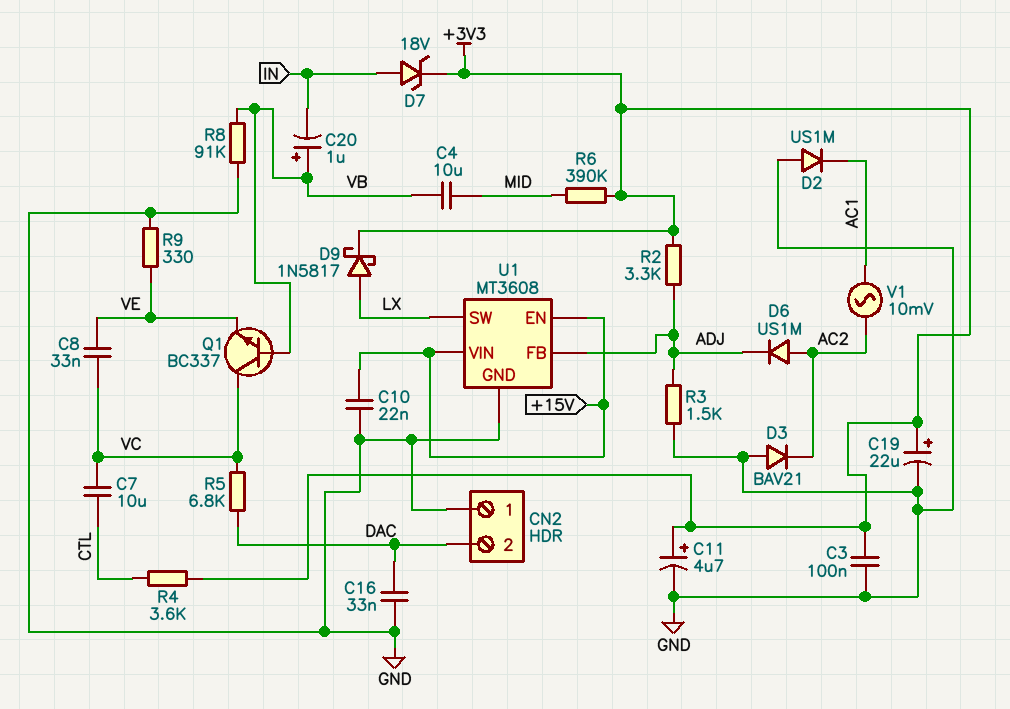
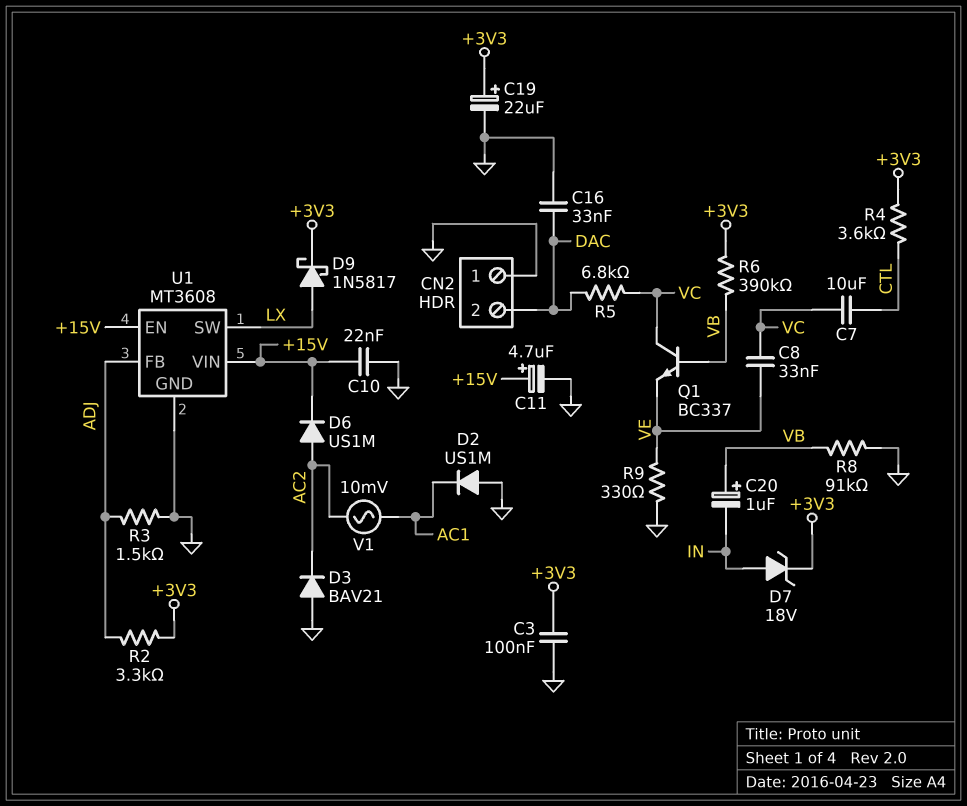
C4: 10uF (MID, VB) -> none
C11: 4.7uF (plus +3V3, minus GND) -> 4.7uF (plus +15V, minus GND)
D6: diode US1M (A AC2, K ADJ) -> diode US1M (A AC2, K +15V)
R6: 390k (+3V3, MID) -> 390k (+3V3, VB)

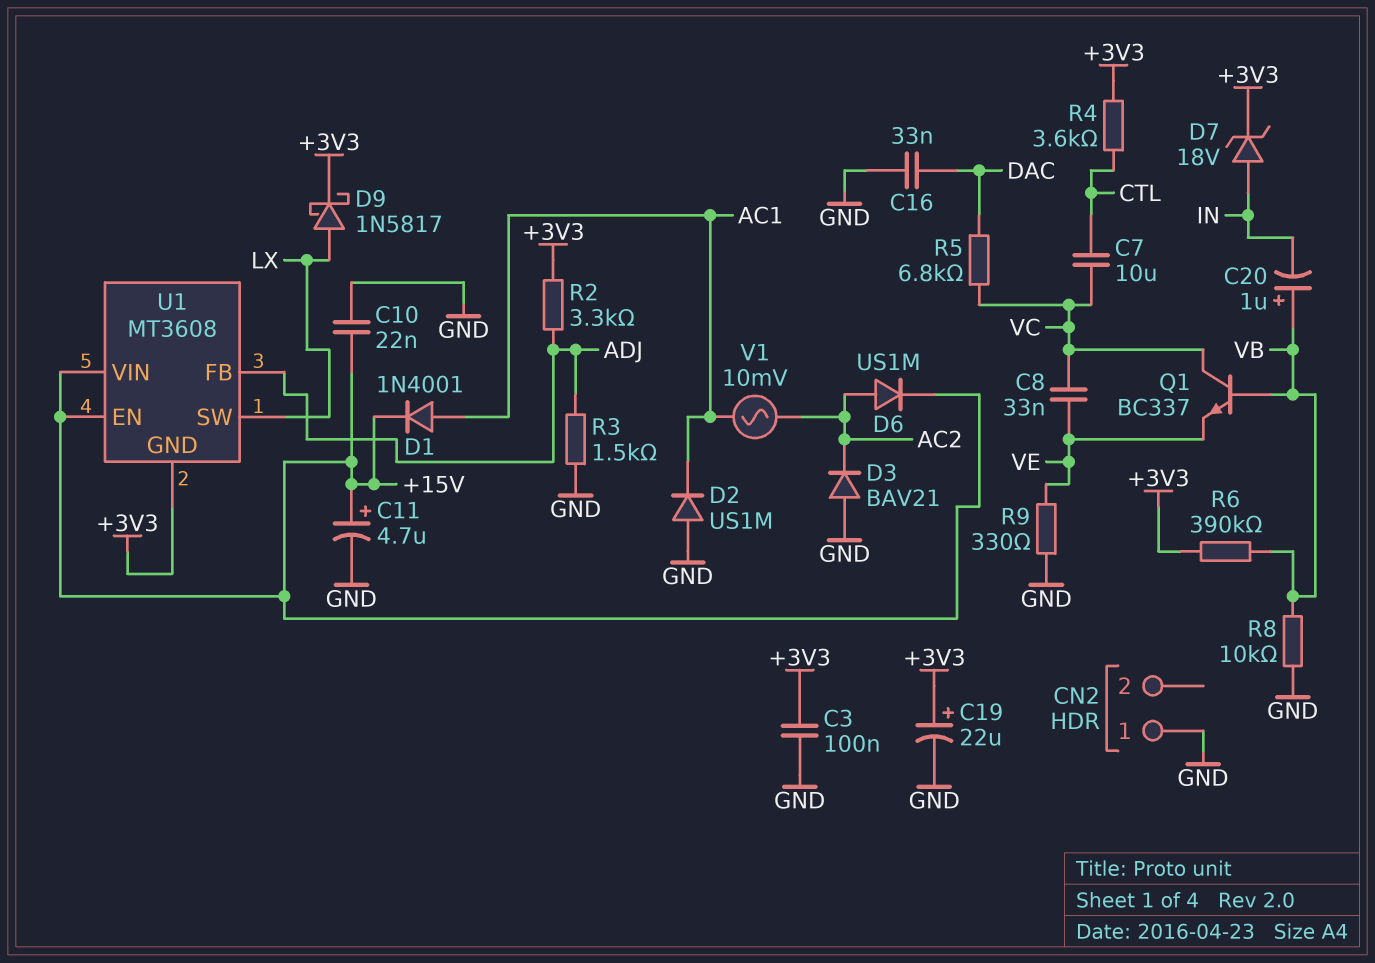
CN2 pin 2: DAC -> none
D1: none -> diode 1N4001 (A AC1, K +15V)
R8: 91k (GND, VB) -> 10k (GND, VB)
U1 pin GND: GND -> +3V3

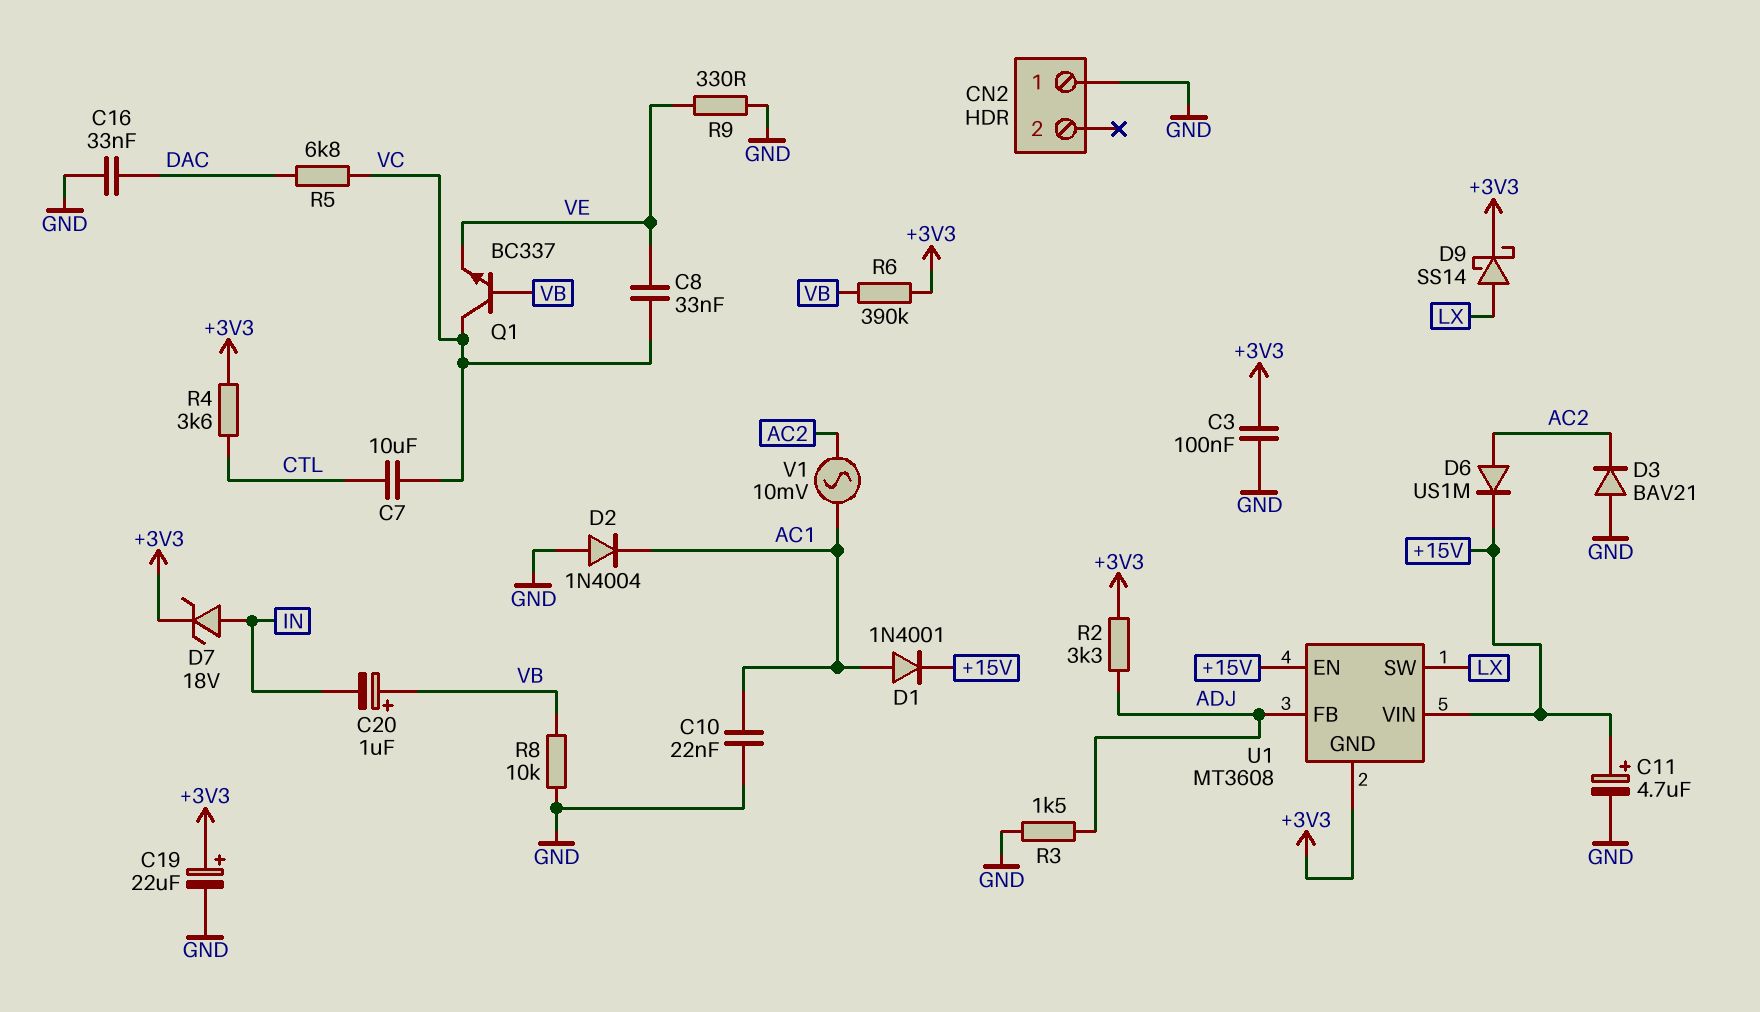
C10: 22nF (+15V, GND) -> 22nF (AC1, GND)
D2: diode US1M (A GND, K AC1) -> diode 1N4004 (A GND, K AC1)
D9: schottky 1N5817 (A LX, K +3V3) -> schottky SS14 (A LX, K +3V3)

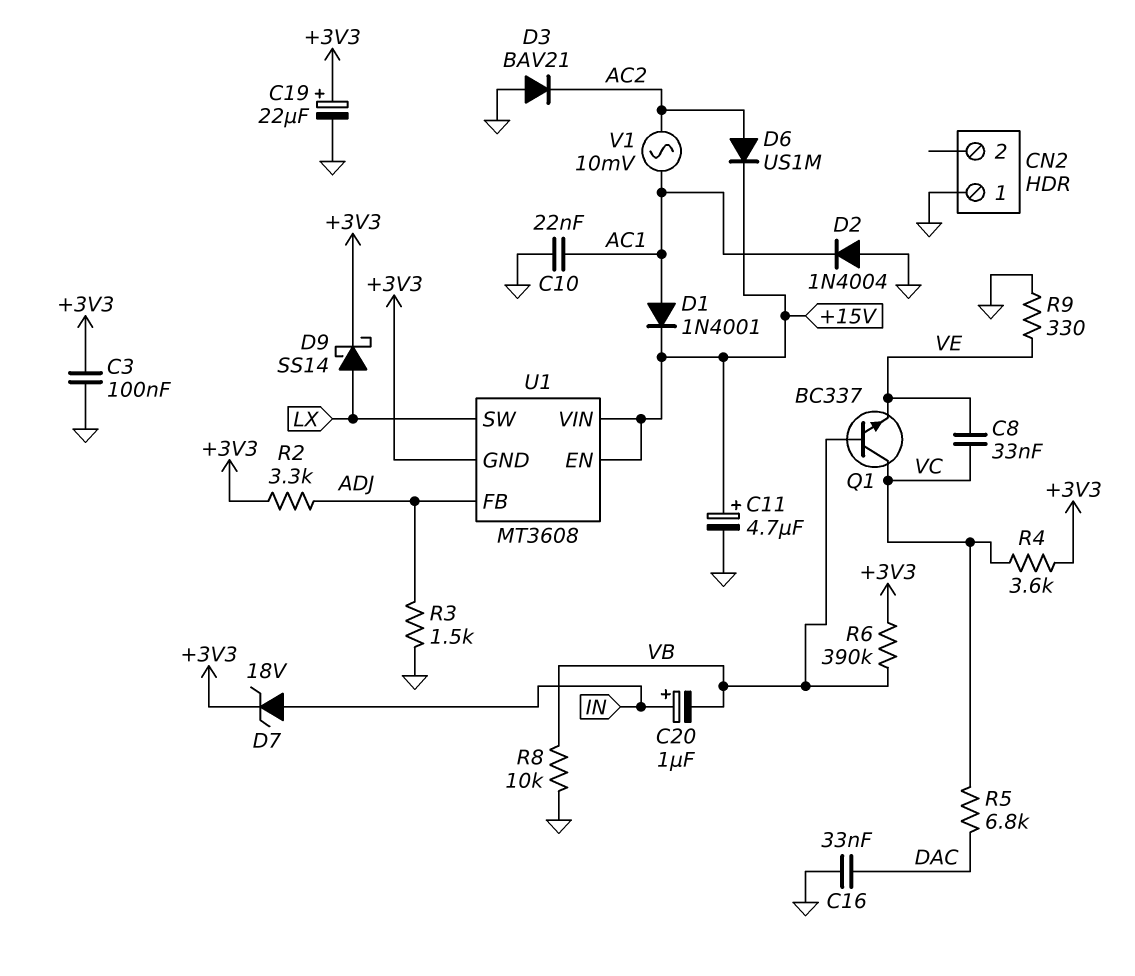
C7: 10uF (CTL, VC) -> none
C20: 1uF (plus VB, minus IN) -> 1uF (plus IN, minus VB)
R4: 3.6k (+3V3, CTL) -> 3.6k (+3V3, VC)

